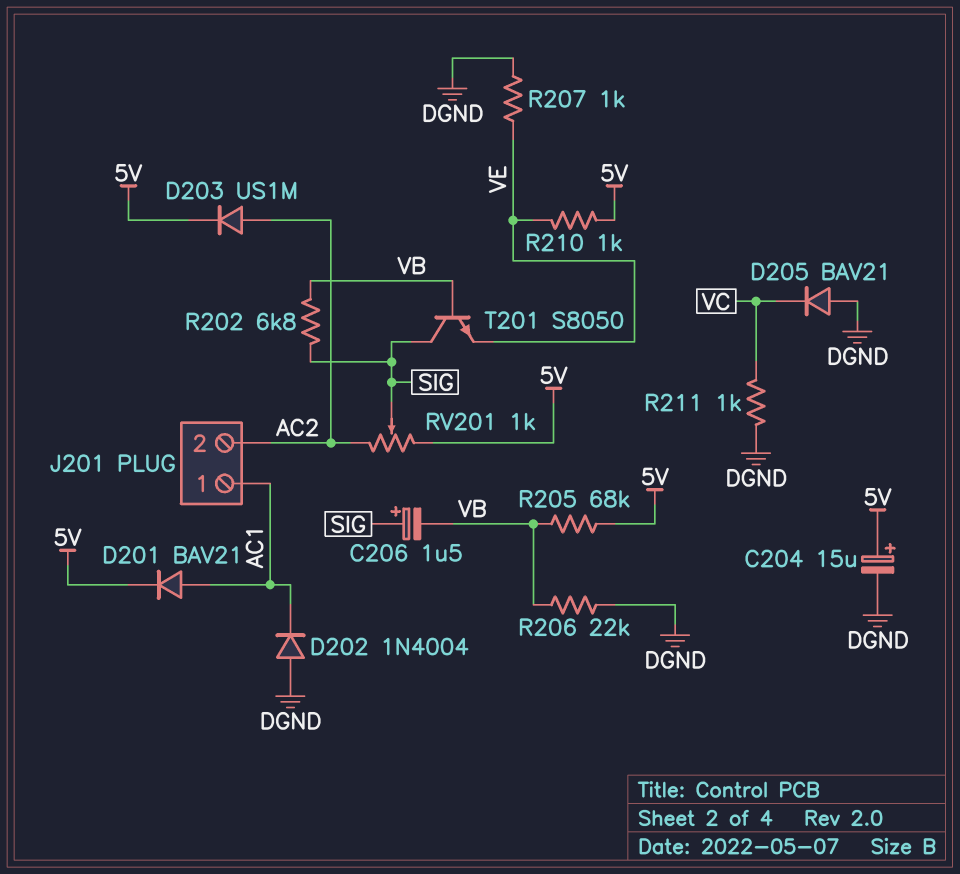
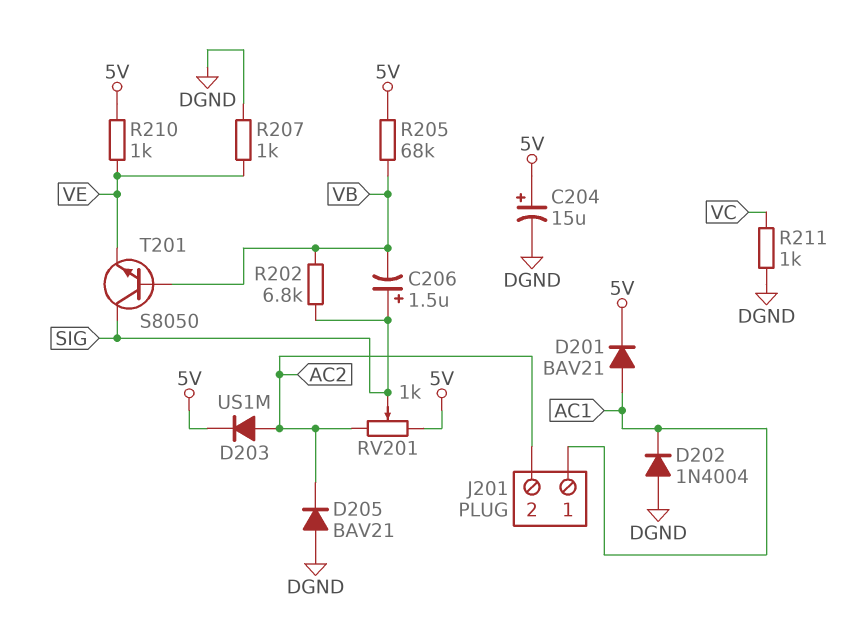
D205: diode BAV21 (A DGND, K VC) -> diode BAV21 (A DGND, K AC2)
R206: 22k (DGND, VB) -> none

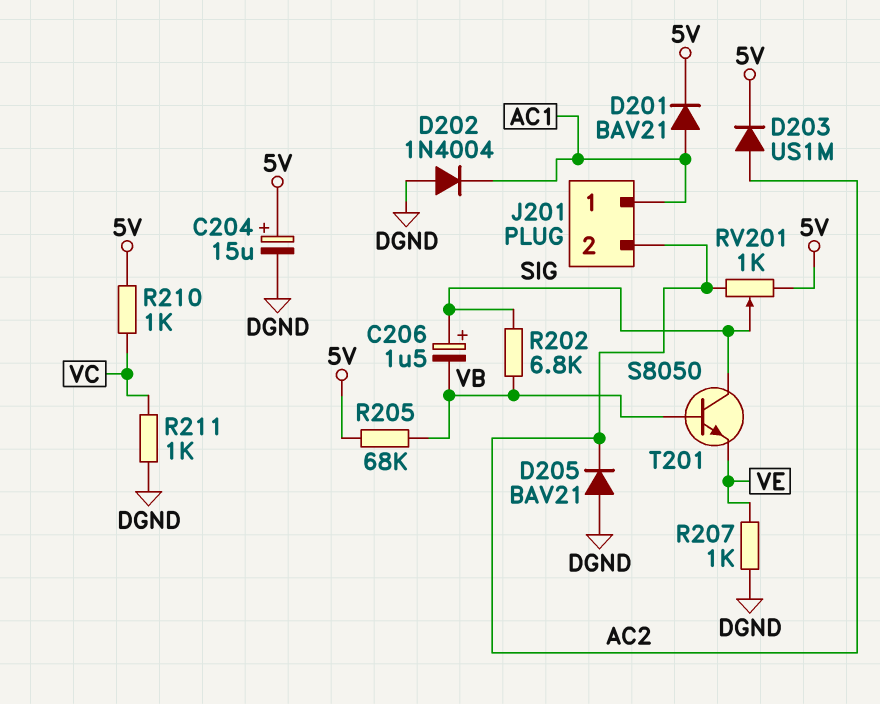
R210: 1k (5V, VE) -> 1k (5V, VC)

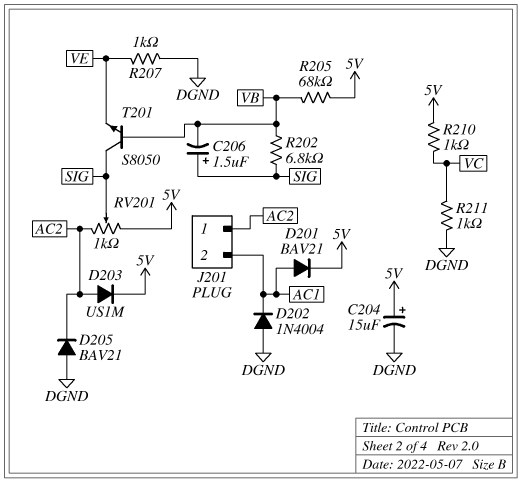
J201 pin 1: AC1 -> AC2
J201 pin 2: AC2 -> AC1

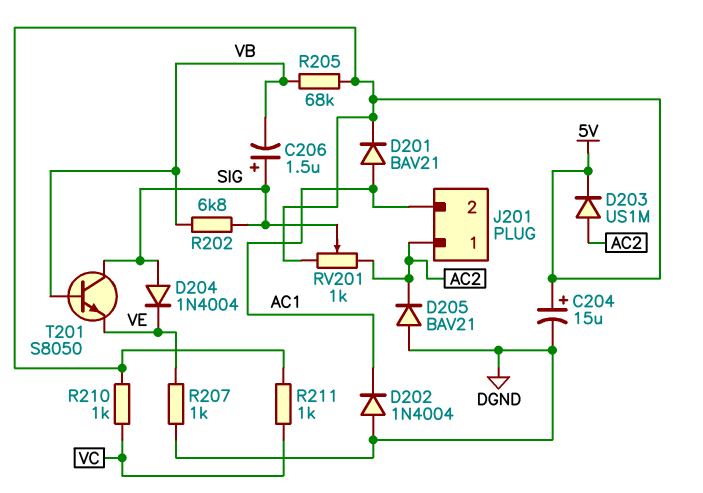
D204: none -> diode 1N4004 (A SIG, K VE)
R211: 1k (DGND, VC) -> 1k (5V, VC)

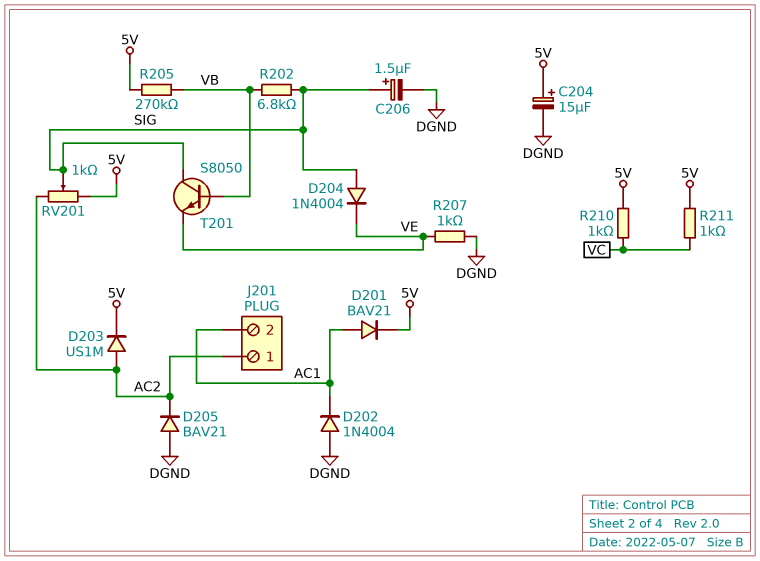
C206: 1.5uF (plus SIG, minus VB) -> 1.5uF (plus SIG, minus DGND)
R205: 68k (5V, VB) -> 270k (5V, VB)

